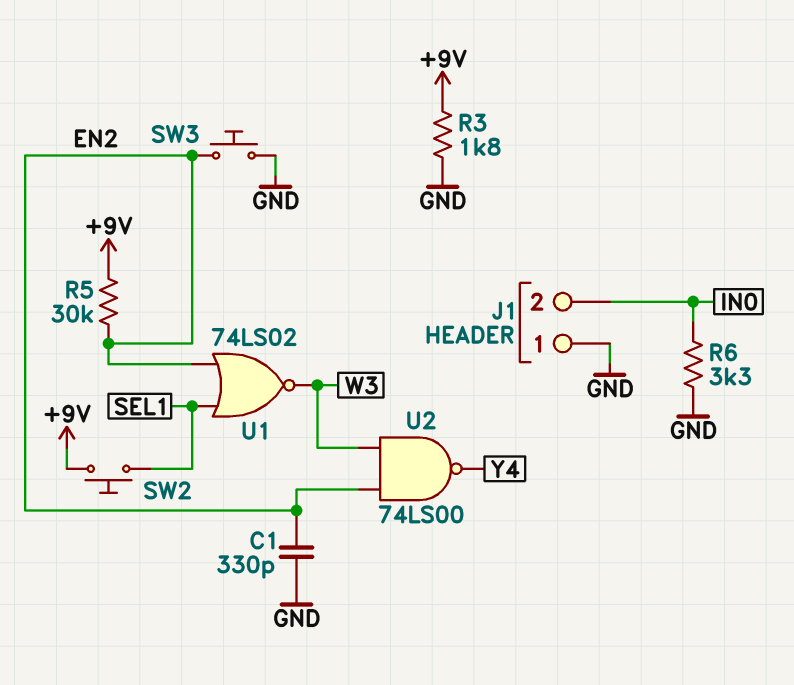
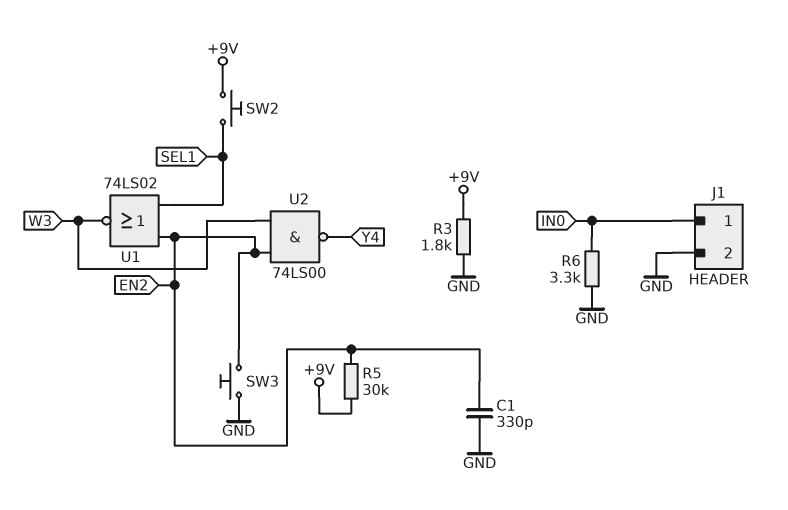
J1 pin 1: GND -> IN0
J1 pin 2: IN0 -> GND

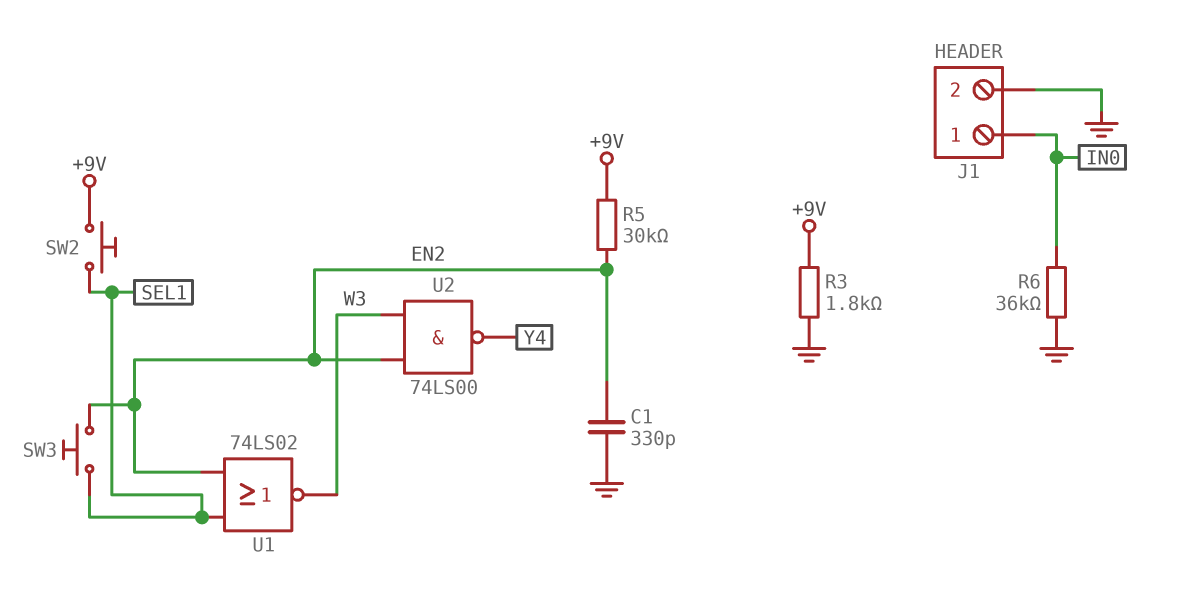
R6: 3.3k (GND, IN0) -> 36k (GND, IN0)
SW3: button (EN2, GND) -> button (EN2, SEL1)

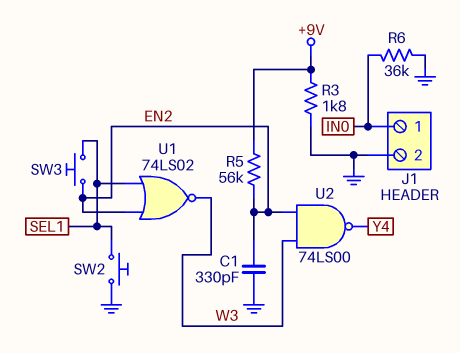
R5: 30k (+9V, EN2) -> 56k (+9V, EN2)
SW2: button (+9V, SEL1) -> button (GND, SEL1)

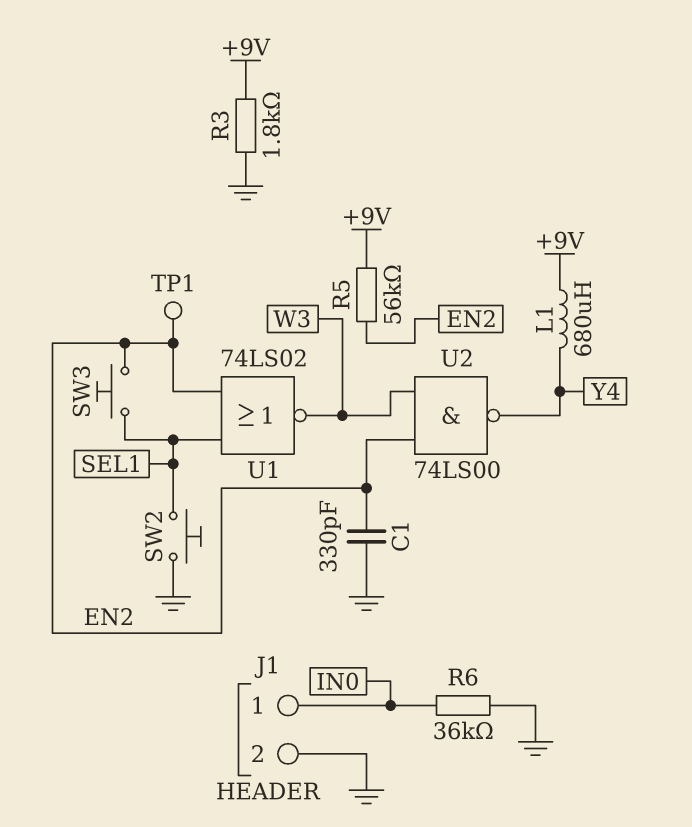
L1: none -> 680uH (+9V, Y4)
TP1: none -> test point (EN2)

